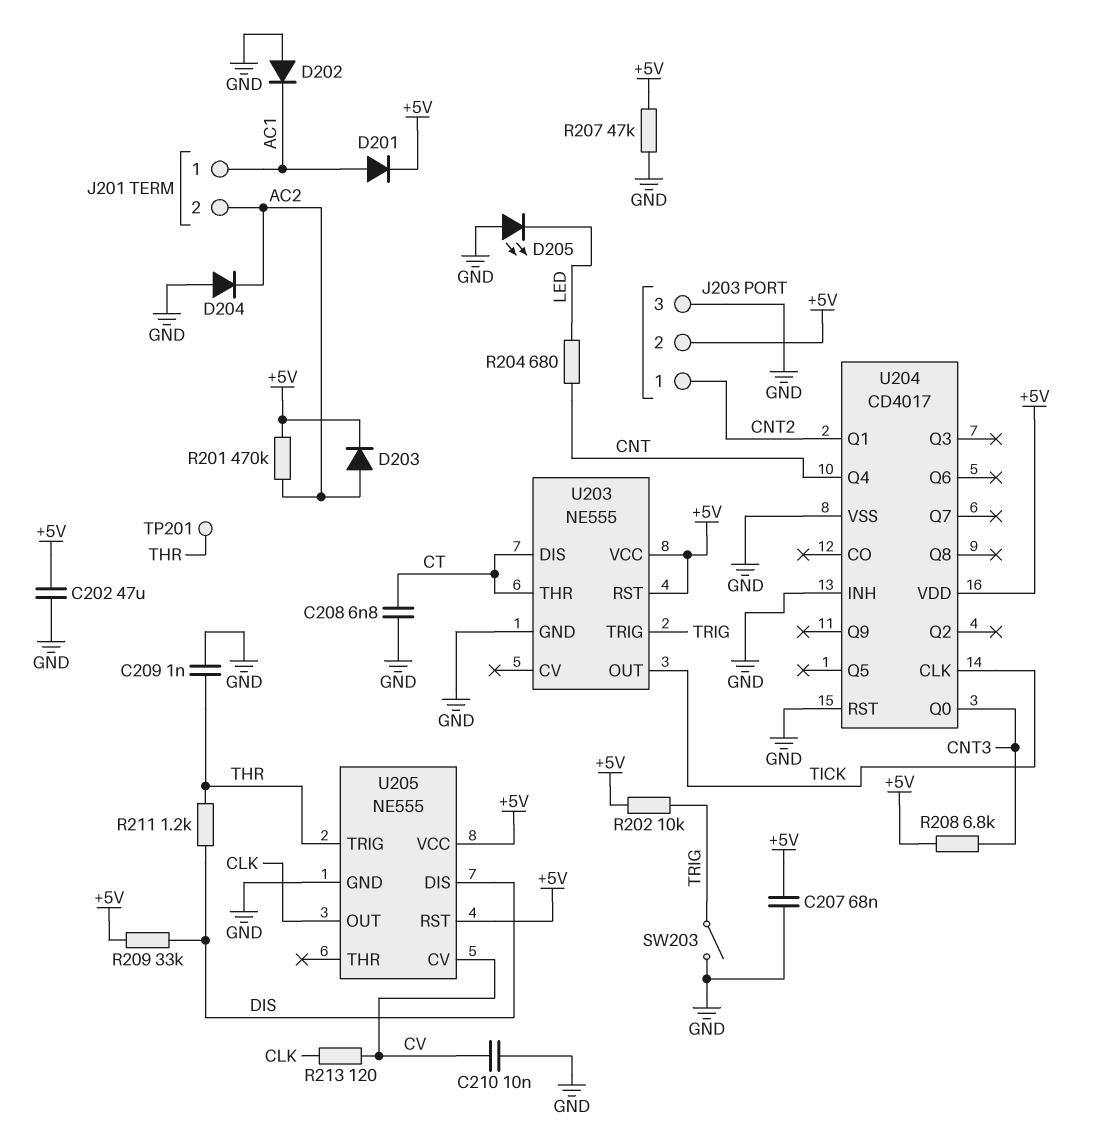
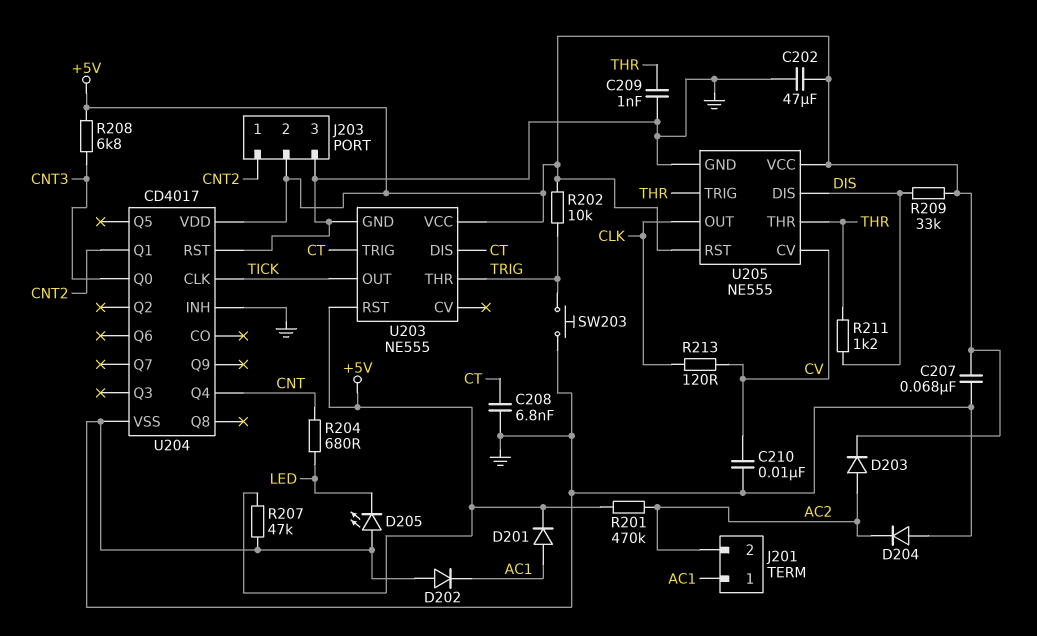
SW203: switch (GND, TRIG) -> button (GND, TRIG)
TP201: test point (THR) -> none
U203 pin THR: CT -> TRIG
U203 pin TRIG: TRIG -> CT
U205 pin THR: none -> THR

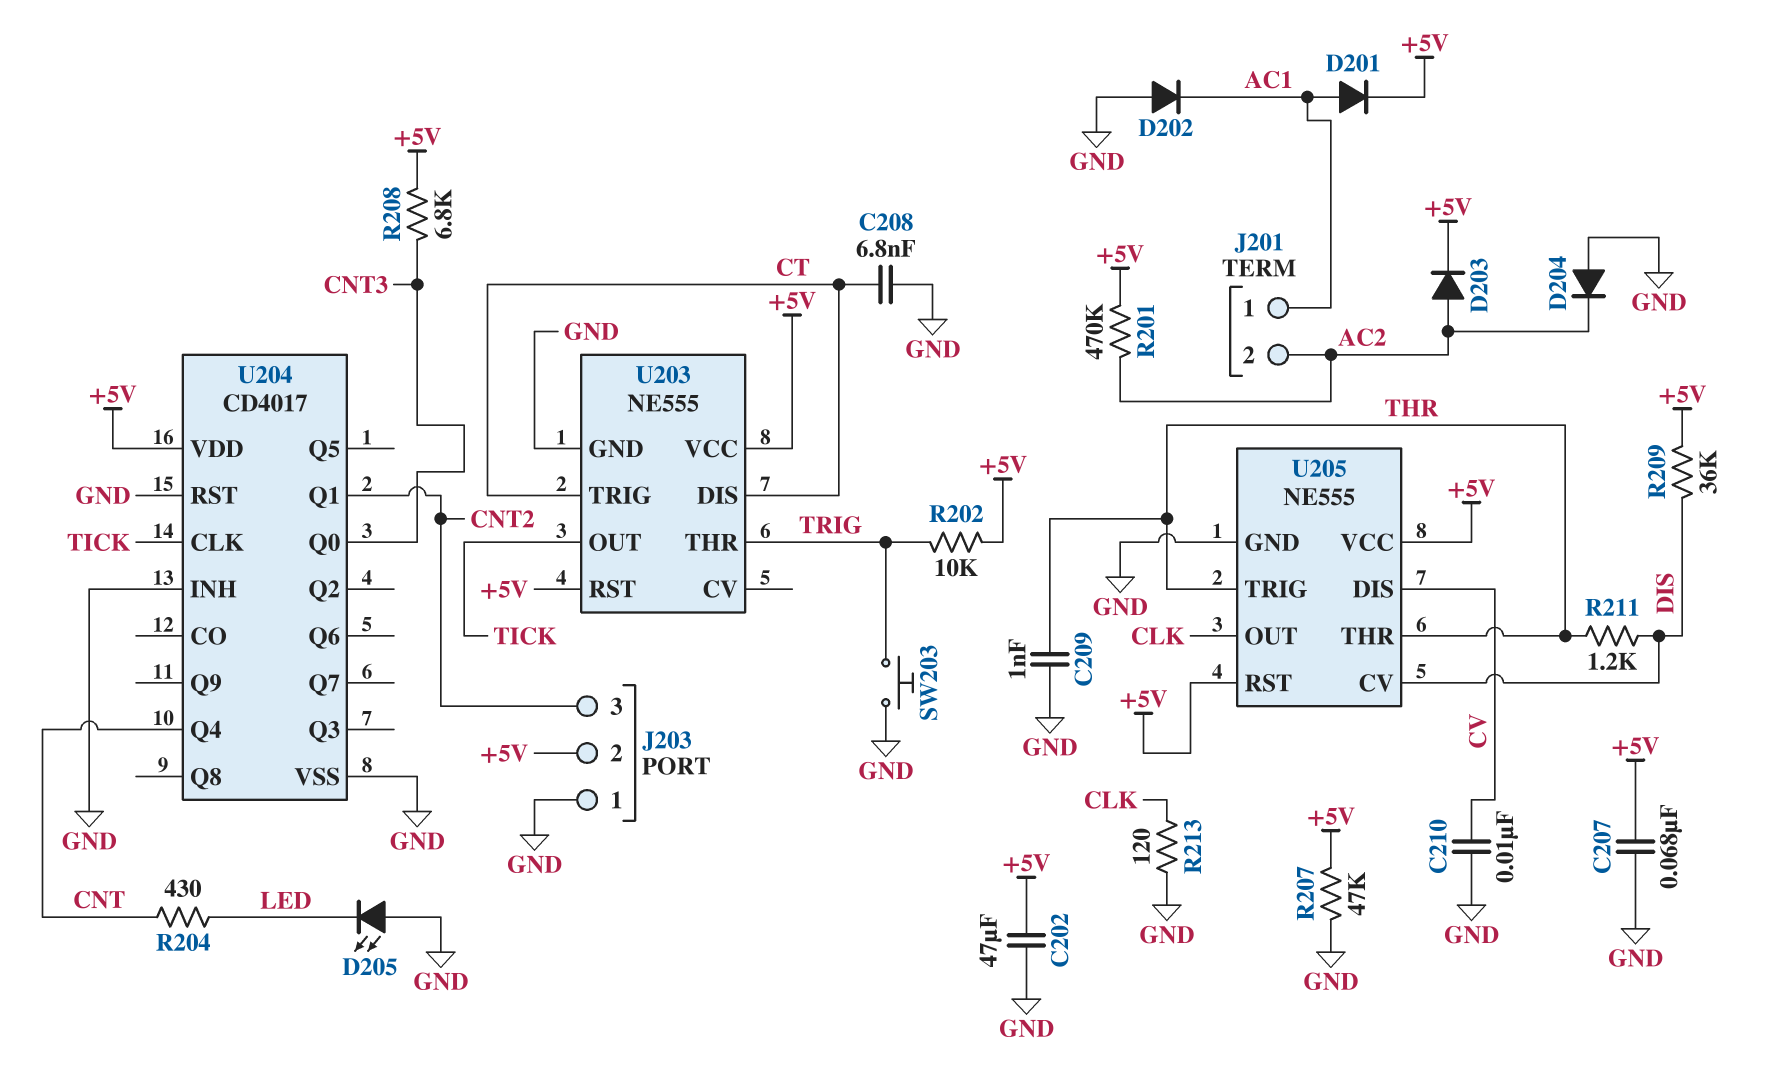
J203 pin 1: CNT2 -> GND
J203 pin 3: GND -> CNT2
R204: 680 (CNT, LED) -> 430 (CNT, LED)
R209: 33k (+5V, DIS) -> 36k (+5V, DIS)
R213: 120 (CLK, CV) -> 120 (CLK, GND)
U205 pin CV: CV -> DIS
U205 pin DIS: DIS -> CV

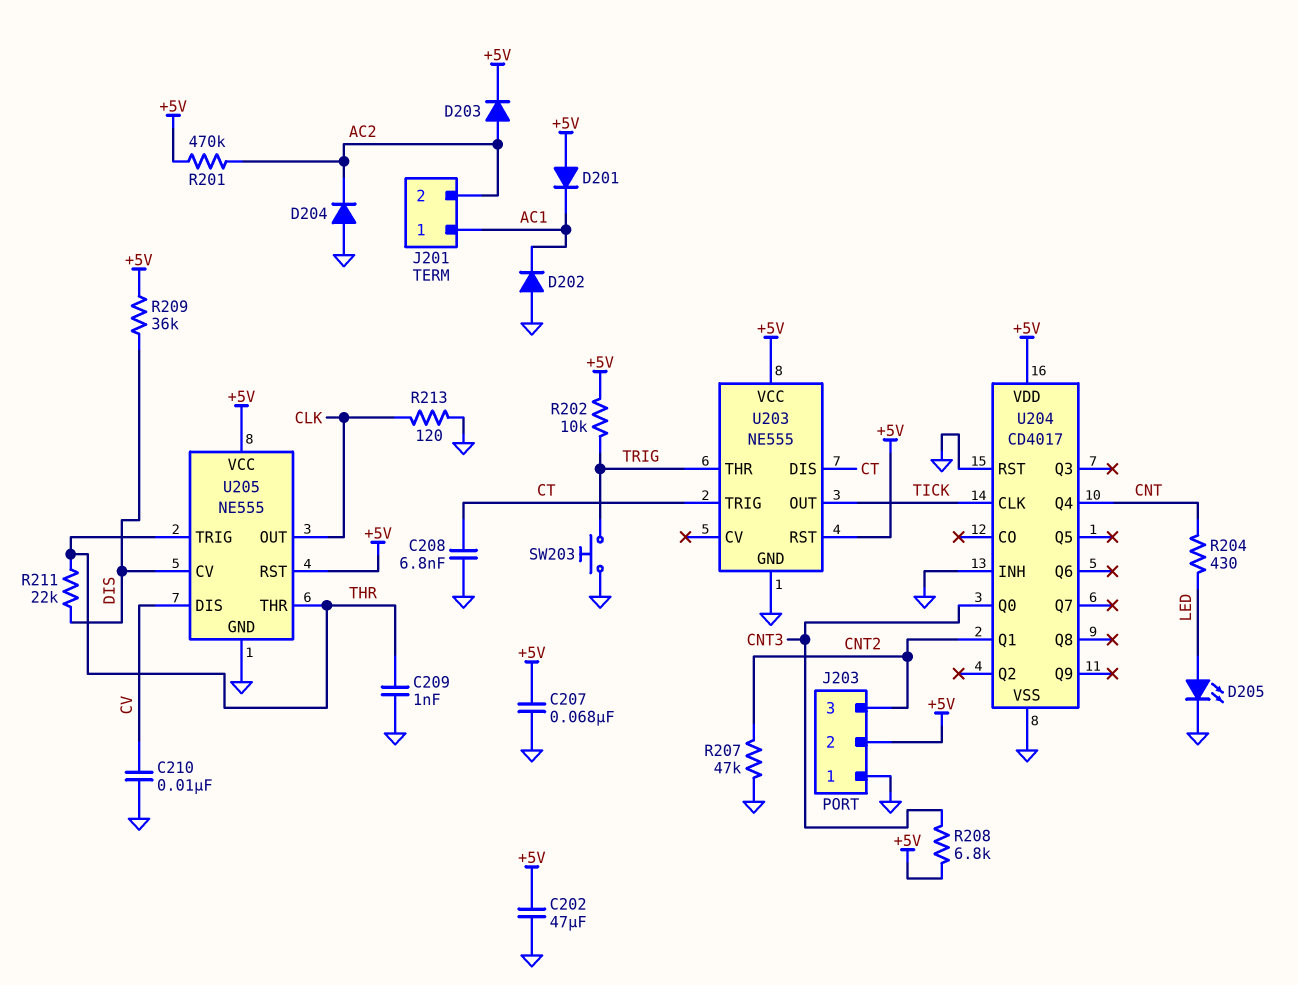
D201: diode (A AC1, K +5V) -> diode (A +5V, K AC1)
D205: LED (A GND, K LED) -> LED (A LED, K GND)
R207: 47k (+5V, GND) -> 47k (CNT2, GND)
R211: 1.2k (DIS, THR) -> 22k (DIS, THR)

